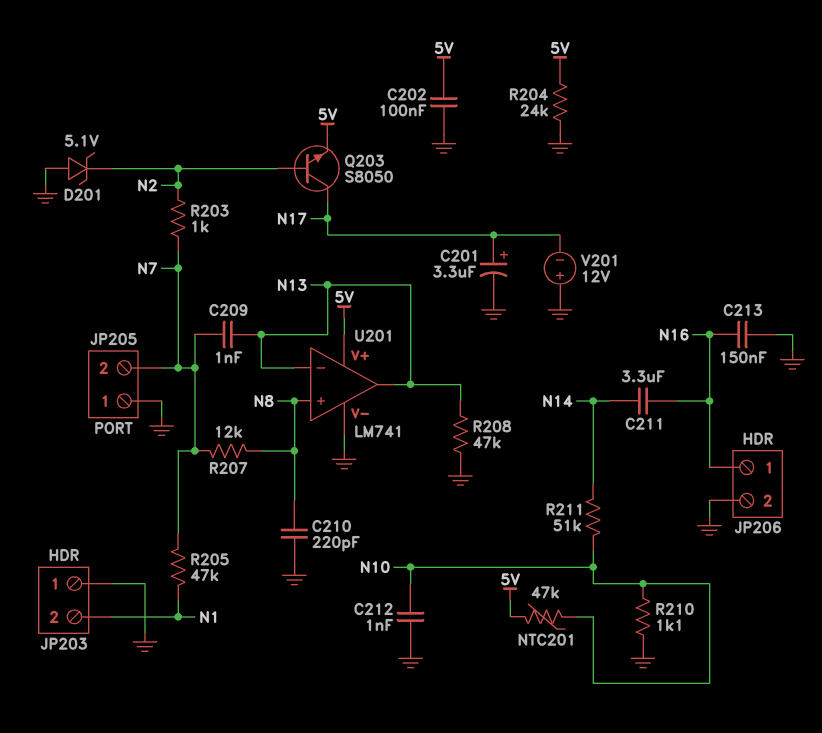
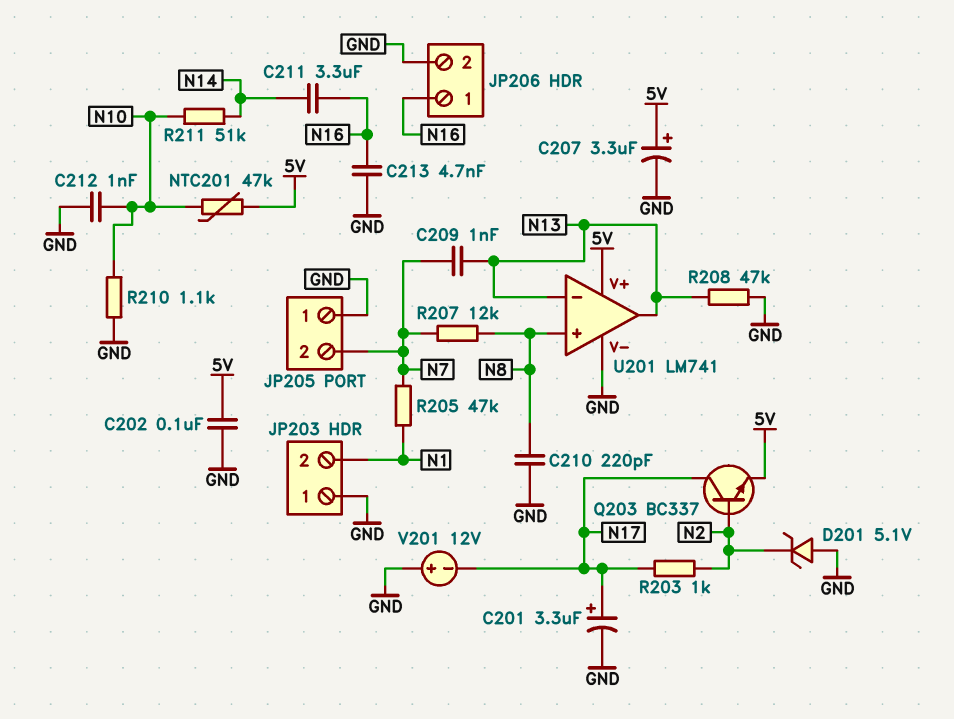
C207: none -> 3.3uF (plus 5V, minus GND)
C213: 150nF (GND, N16) -> 4.7nF (GND, N16)
Q203: NPN S8050 (B N2, C N17, E 5V) -> NPN BC337 (B N2, C N17, E 5V)
R203: 1k (N2, N7) -> 1k (N2, N17)
R204: 24k (5V, GND) -> none

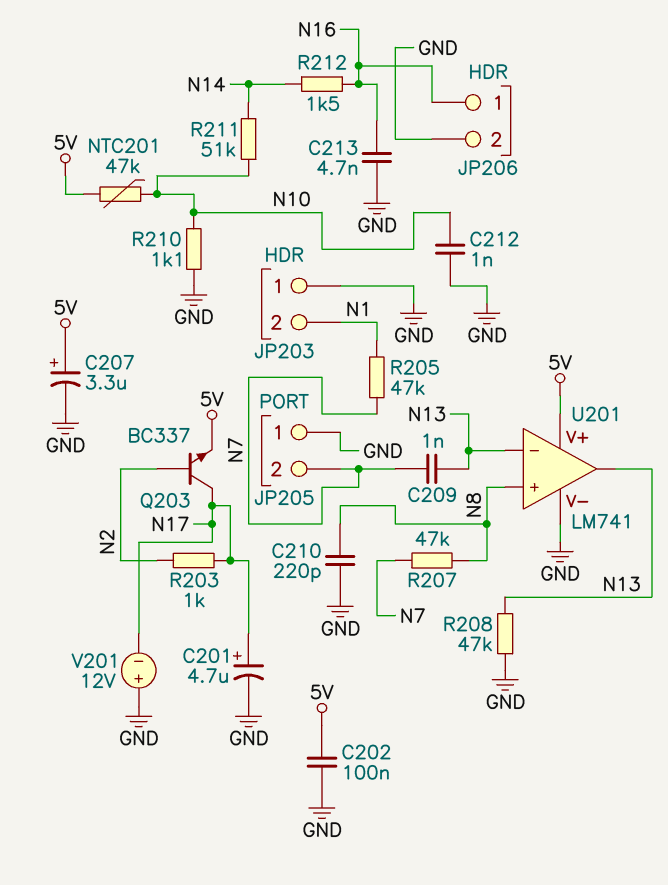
C201: 3.3uF (plus N17, minus GND) -> 4.7uF (plus N17, minus GND)
C211: 3.3uF (N14, N16) -> none
D201: zener 5.1V (A GND, K N2) -> none
R207: 12k (N7, N8) -> 47k (N7, N8)
R212: none -> 1.5k (N14, N16)

